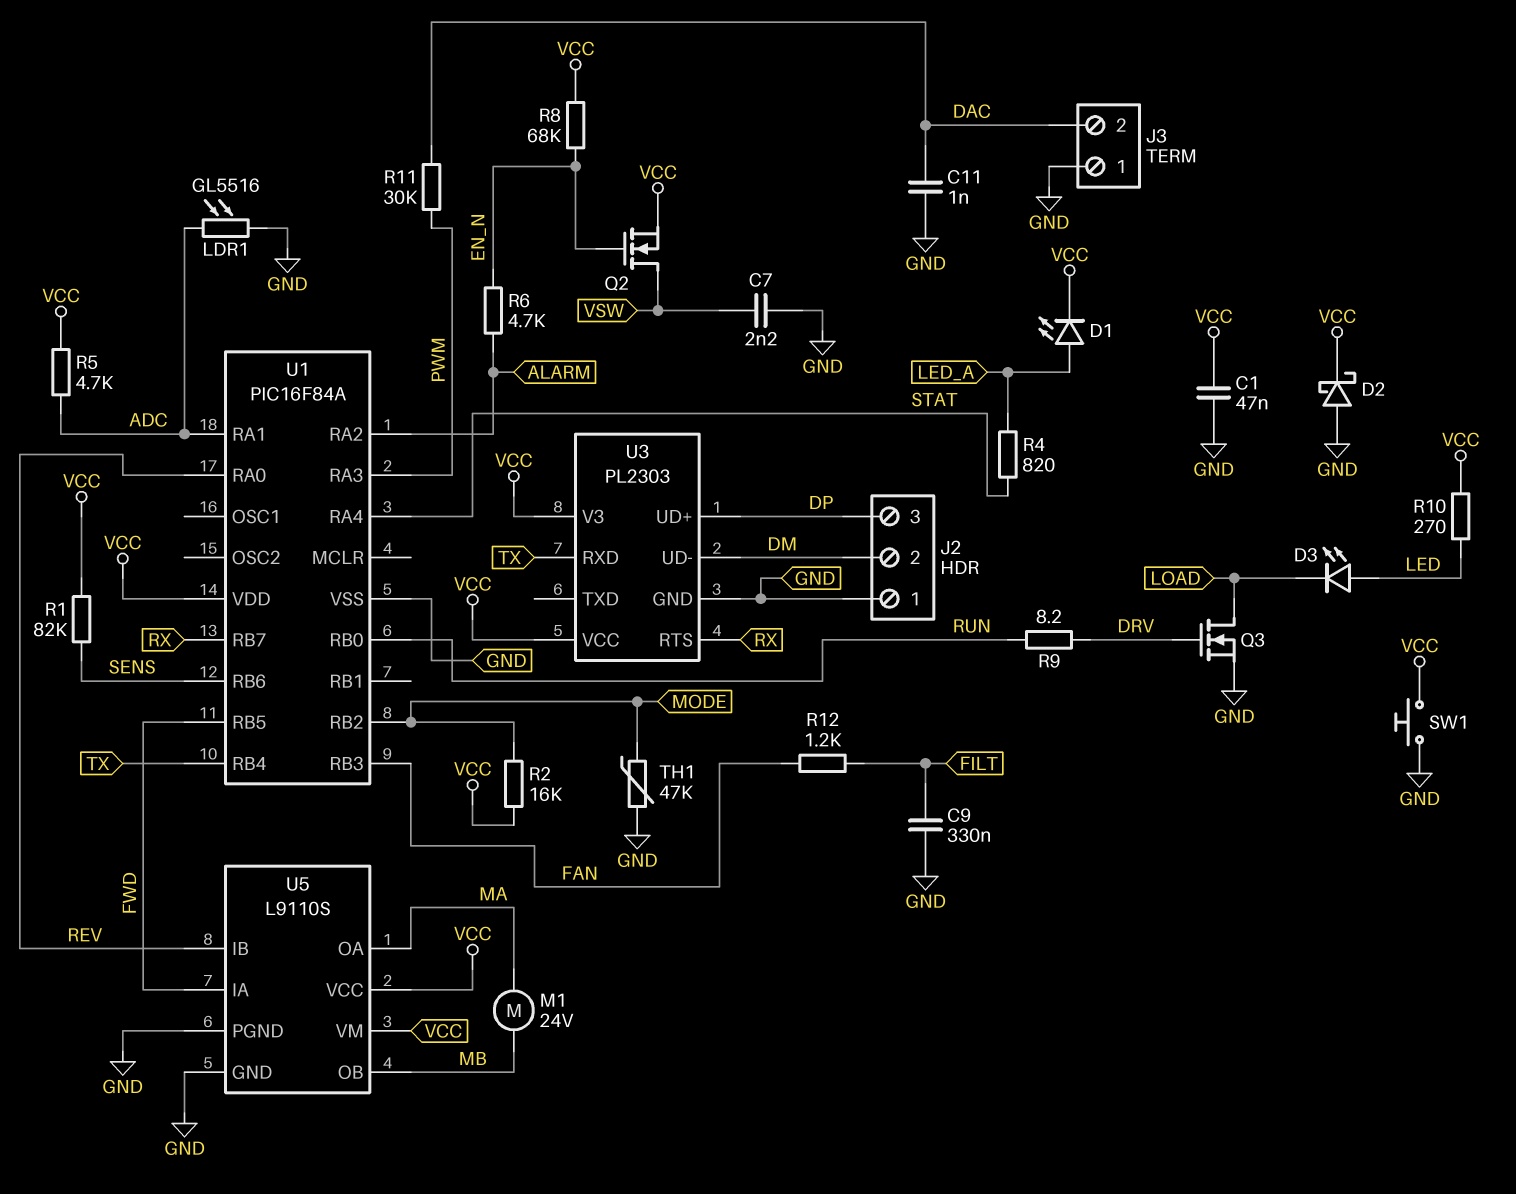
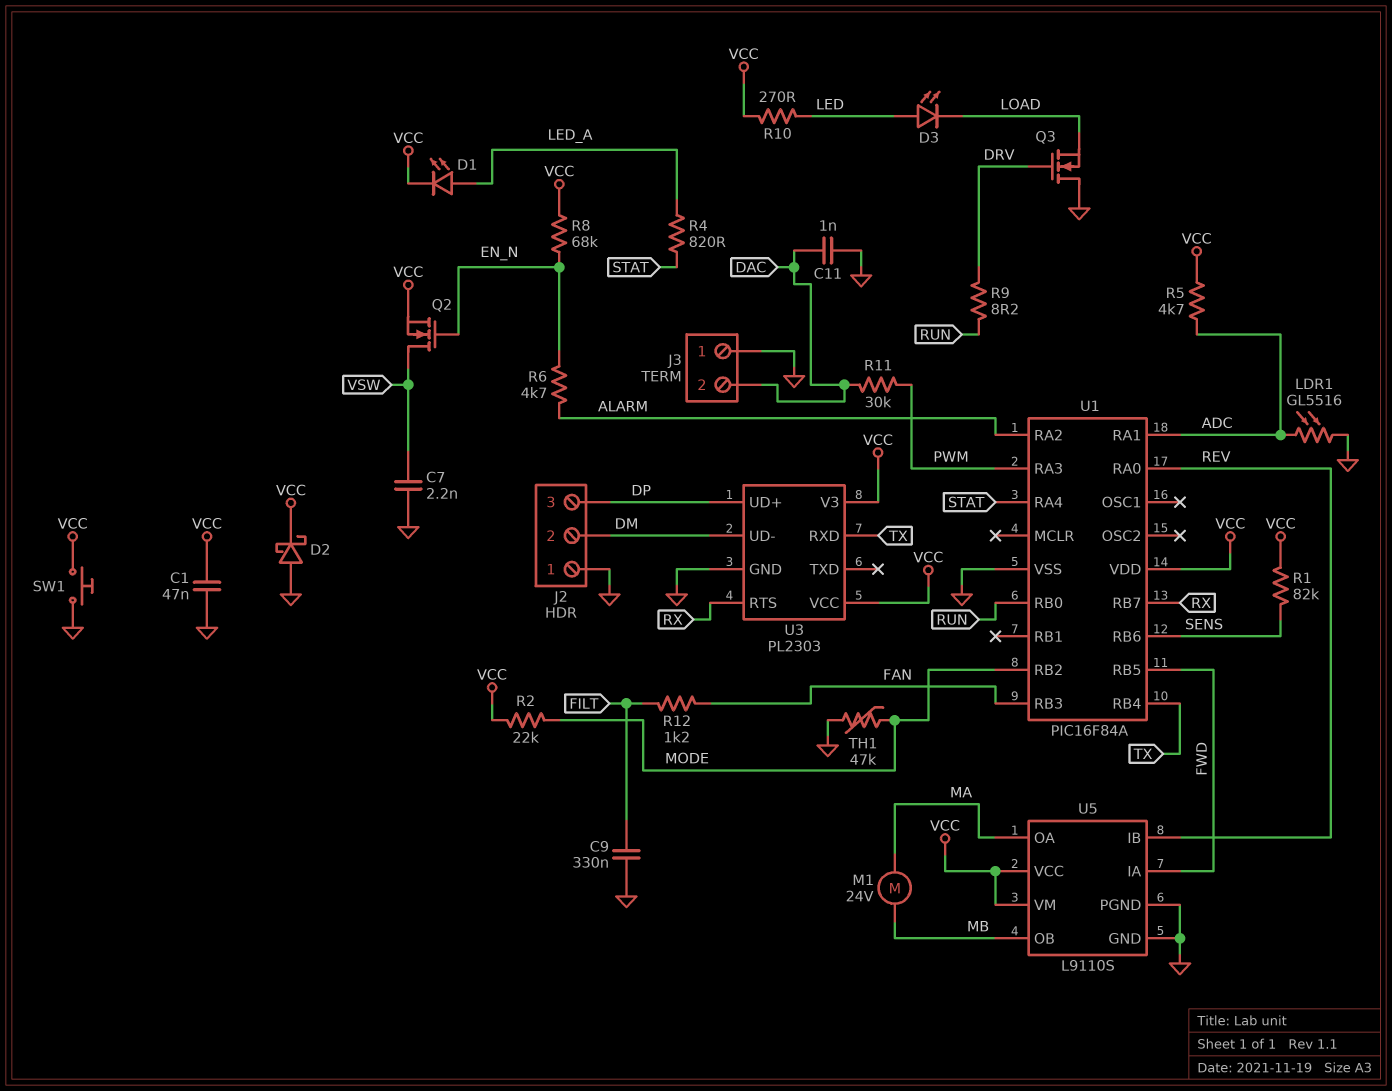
Q3: NMOS (G DRV, D LOAD, S GND) -> NMOS (G DRV, D GND, S LOAD)
R2: 16k (MODE, VCC) -> 22k (MODE, VCC)

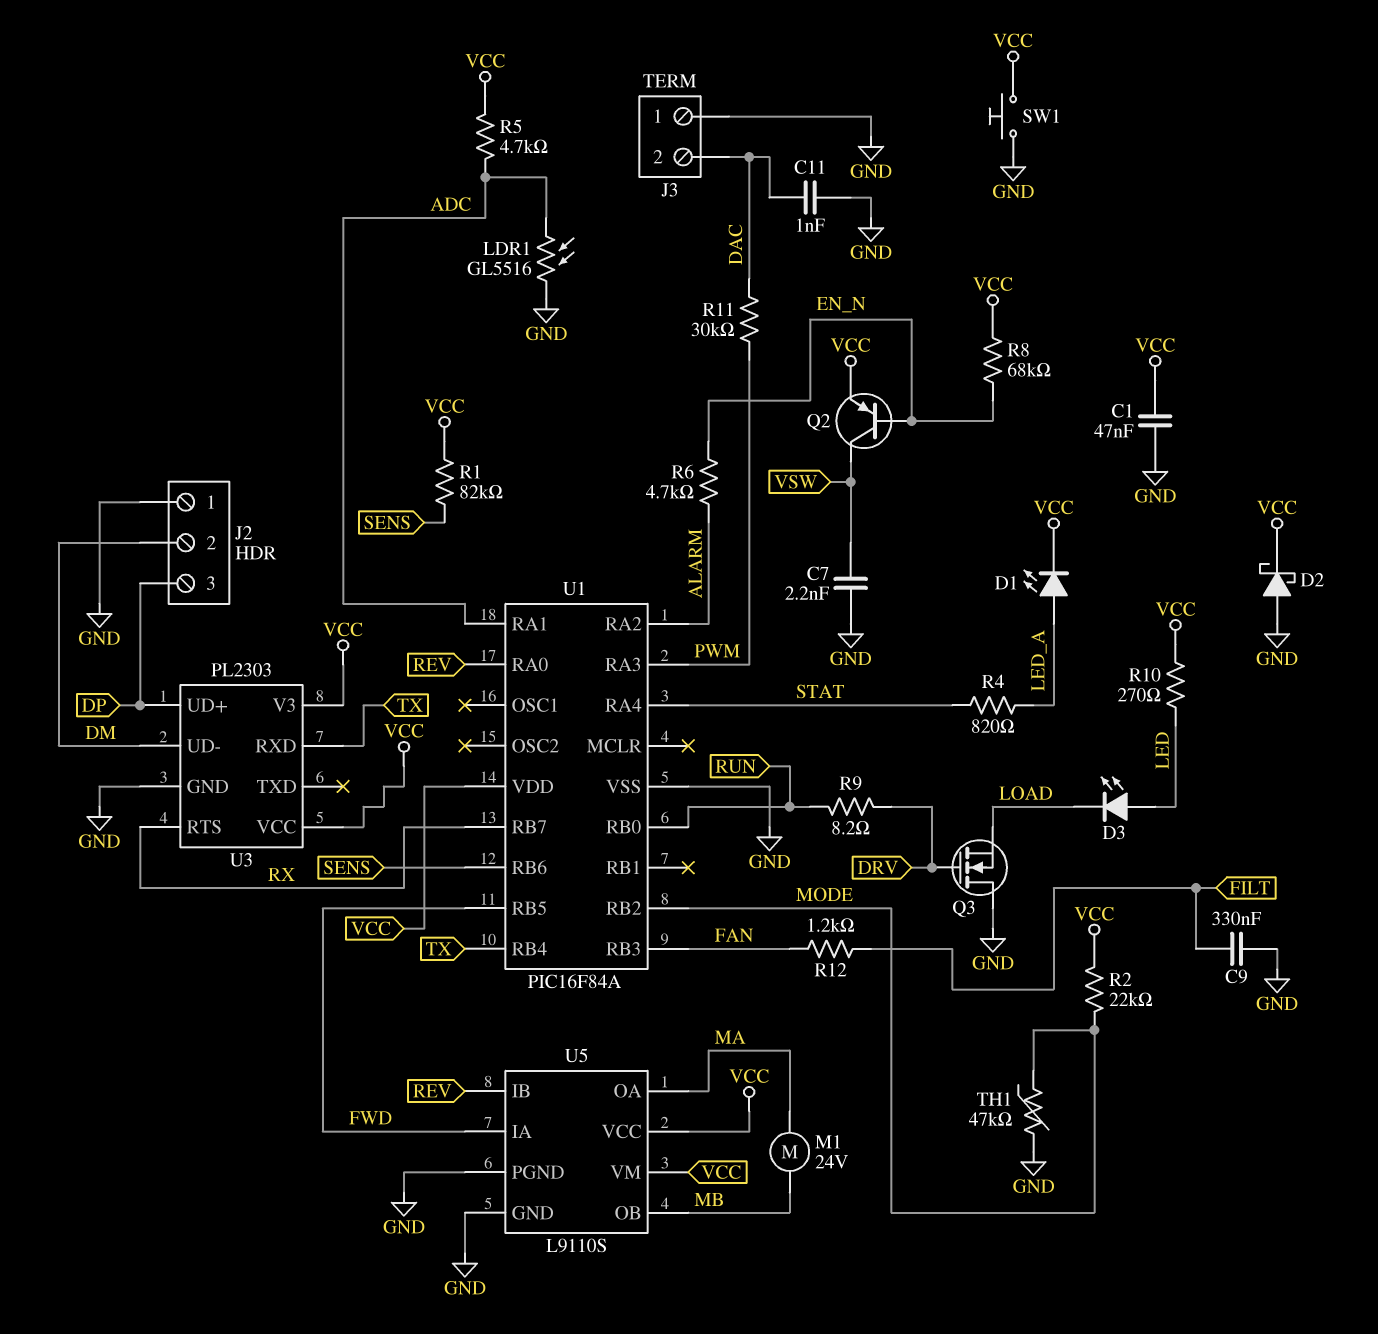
Q2: NMOS (G EN_N, D VSW, S VCC) -> PNP (B EN_N, C VSW, E VCC)

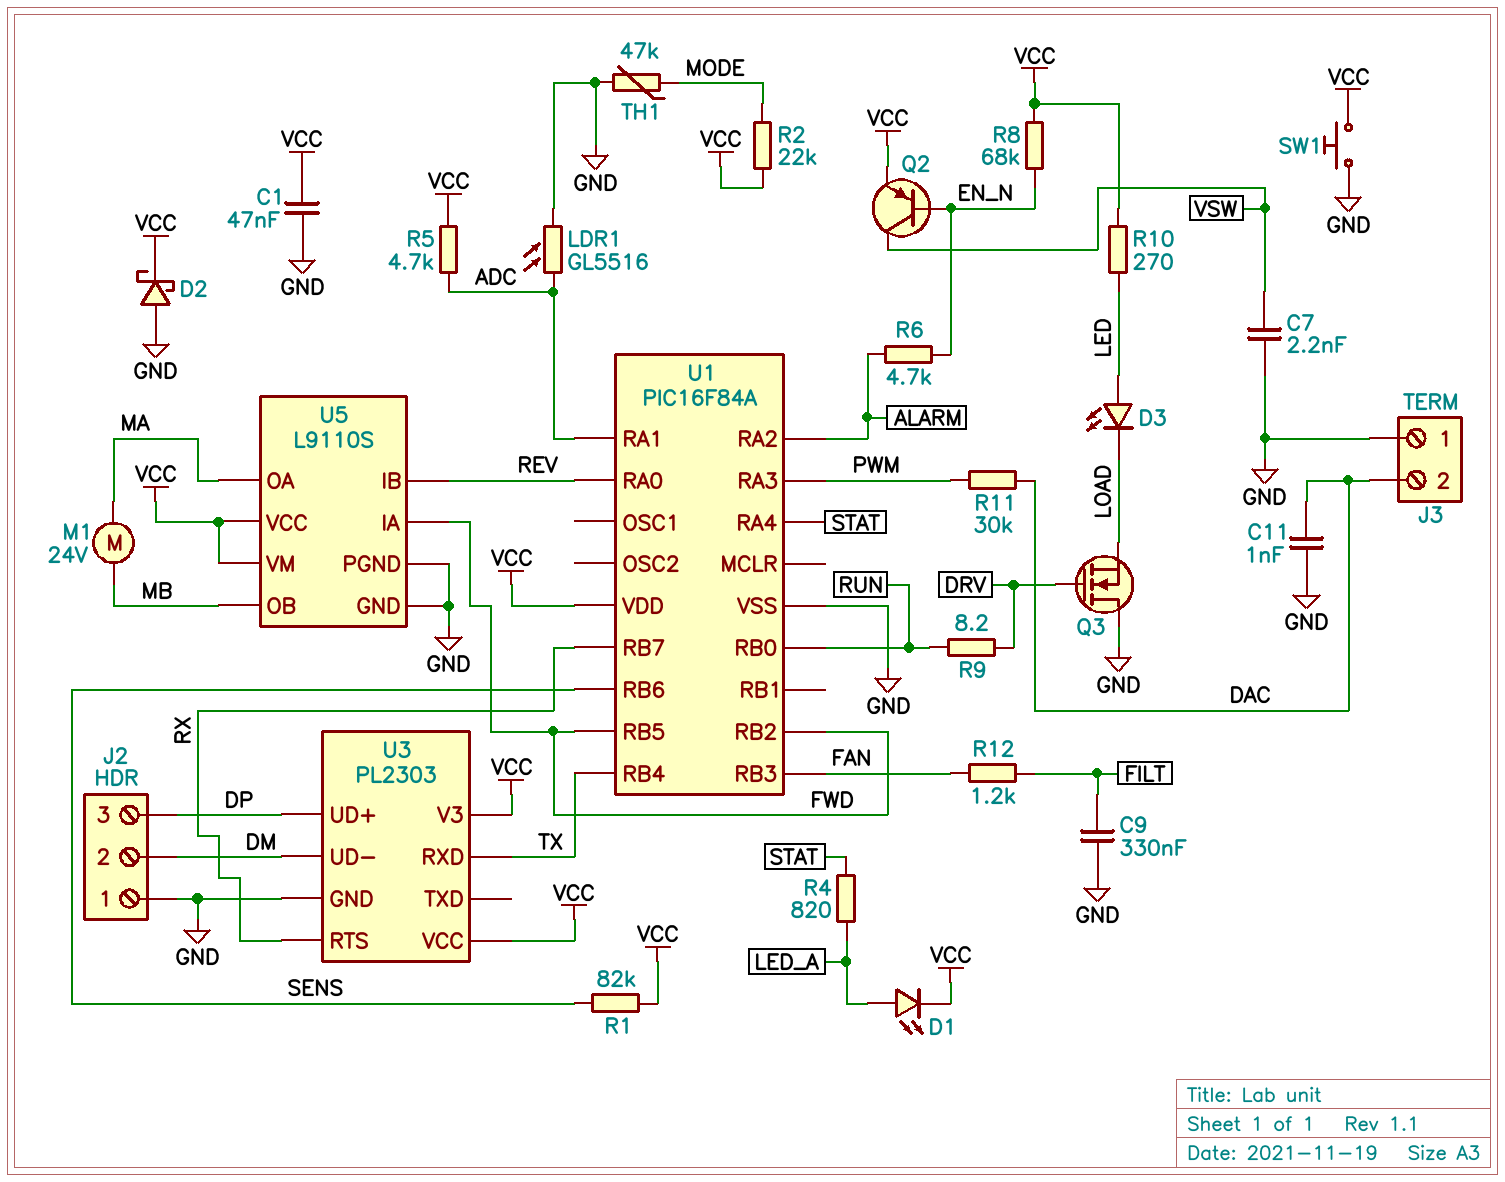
U1 pin RB2: MODE -> FWD

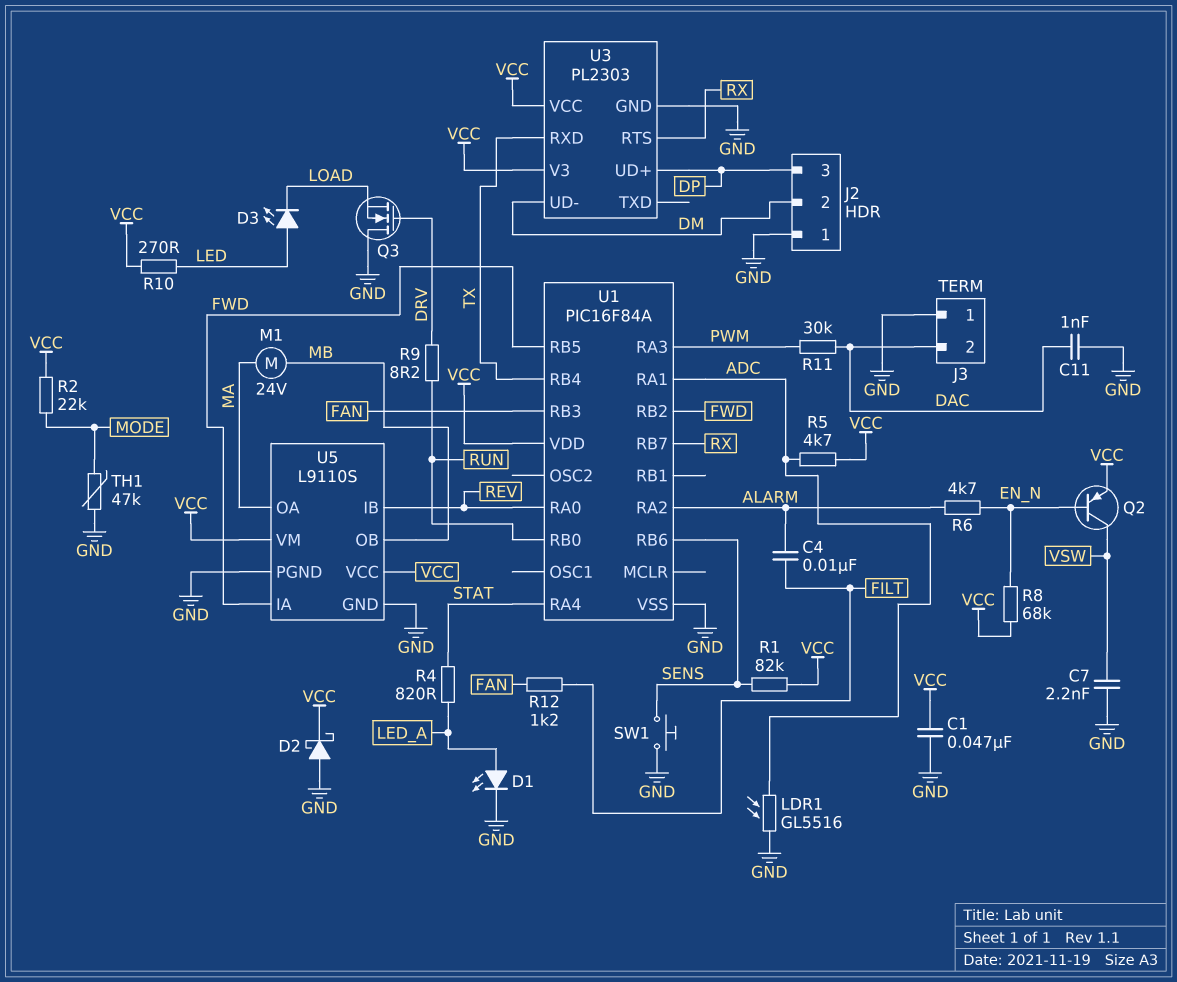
C4: none -> 10nF (ALARM, FILT)
C9: 330nF (FILT, GND) -> none
D1: LED (A LED_A, K VCC) -> LED (A LED_A, K GND)
SW1: button (GND, VCC) -> button (GND, SENS)

